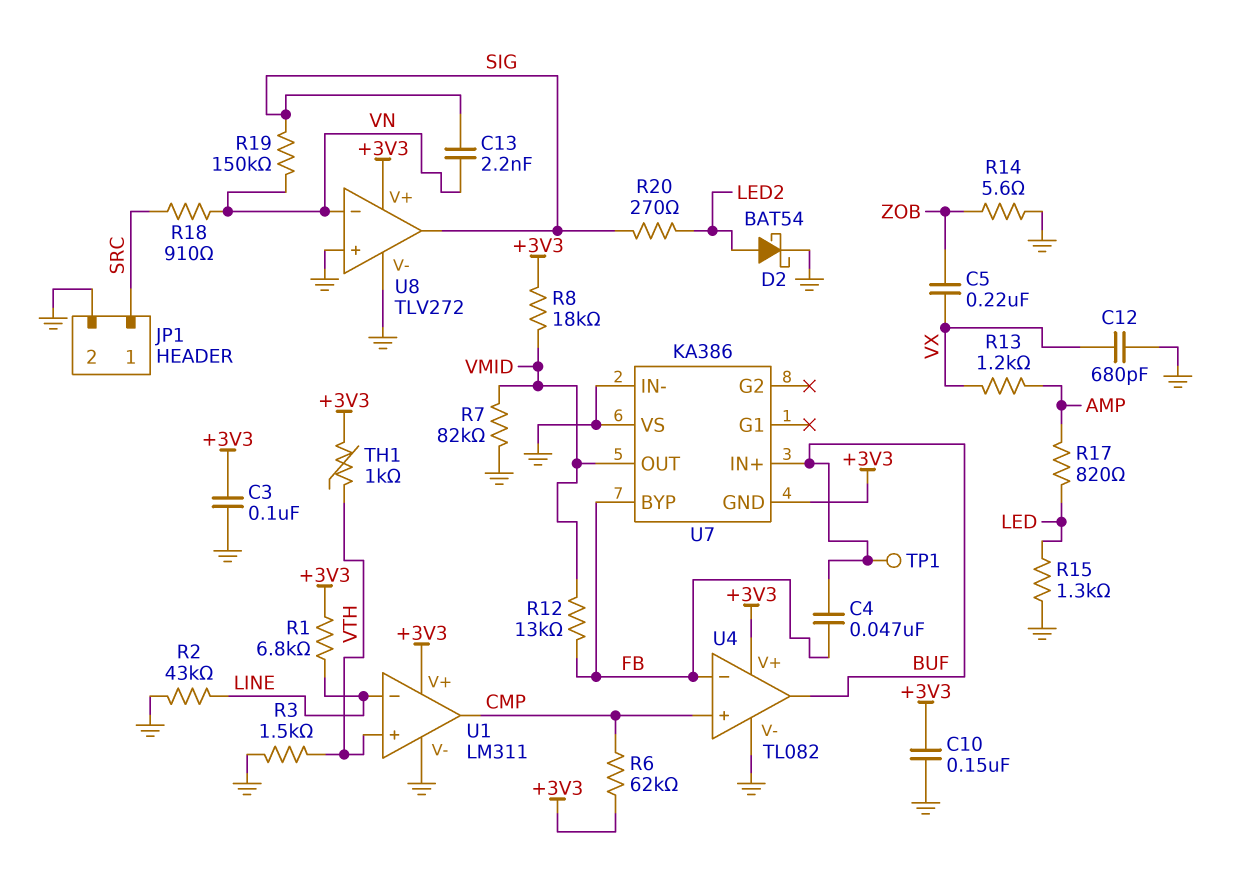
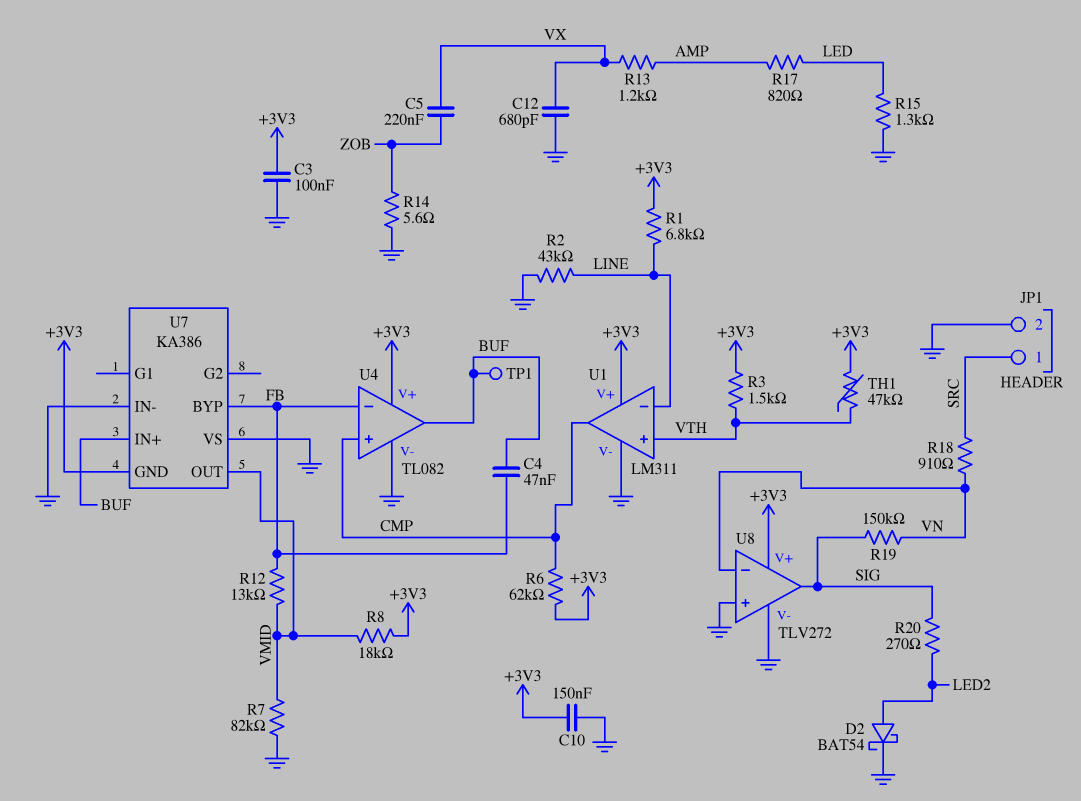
C13: 2.2nF (SIG, VN) -> none
R3: 1.5k (GND, VTH) -> 1.5k (+3V3, VTH)
TH1: 1k (+3V3, VTH) -> 47k (+3V3, VTH)

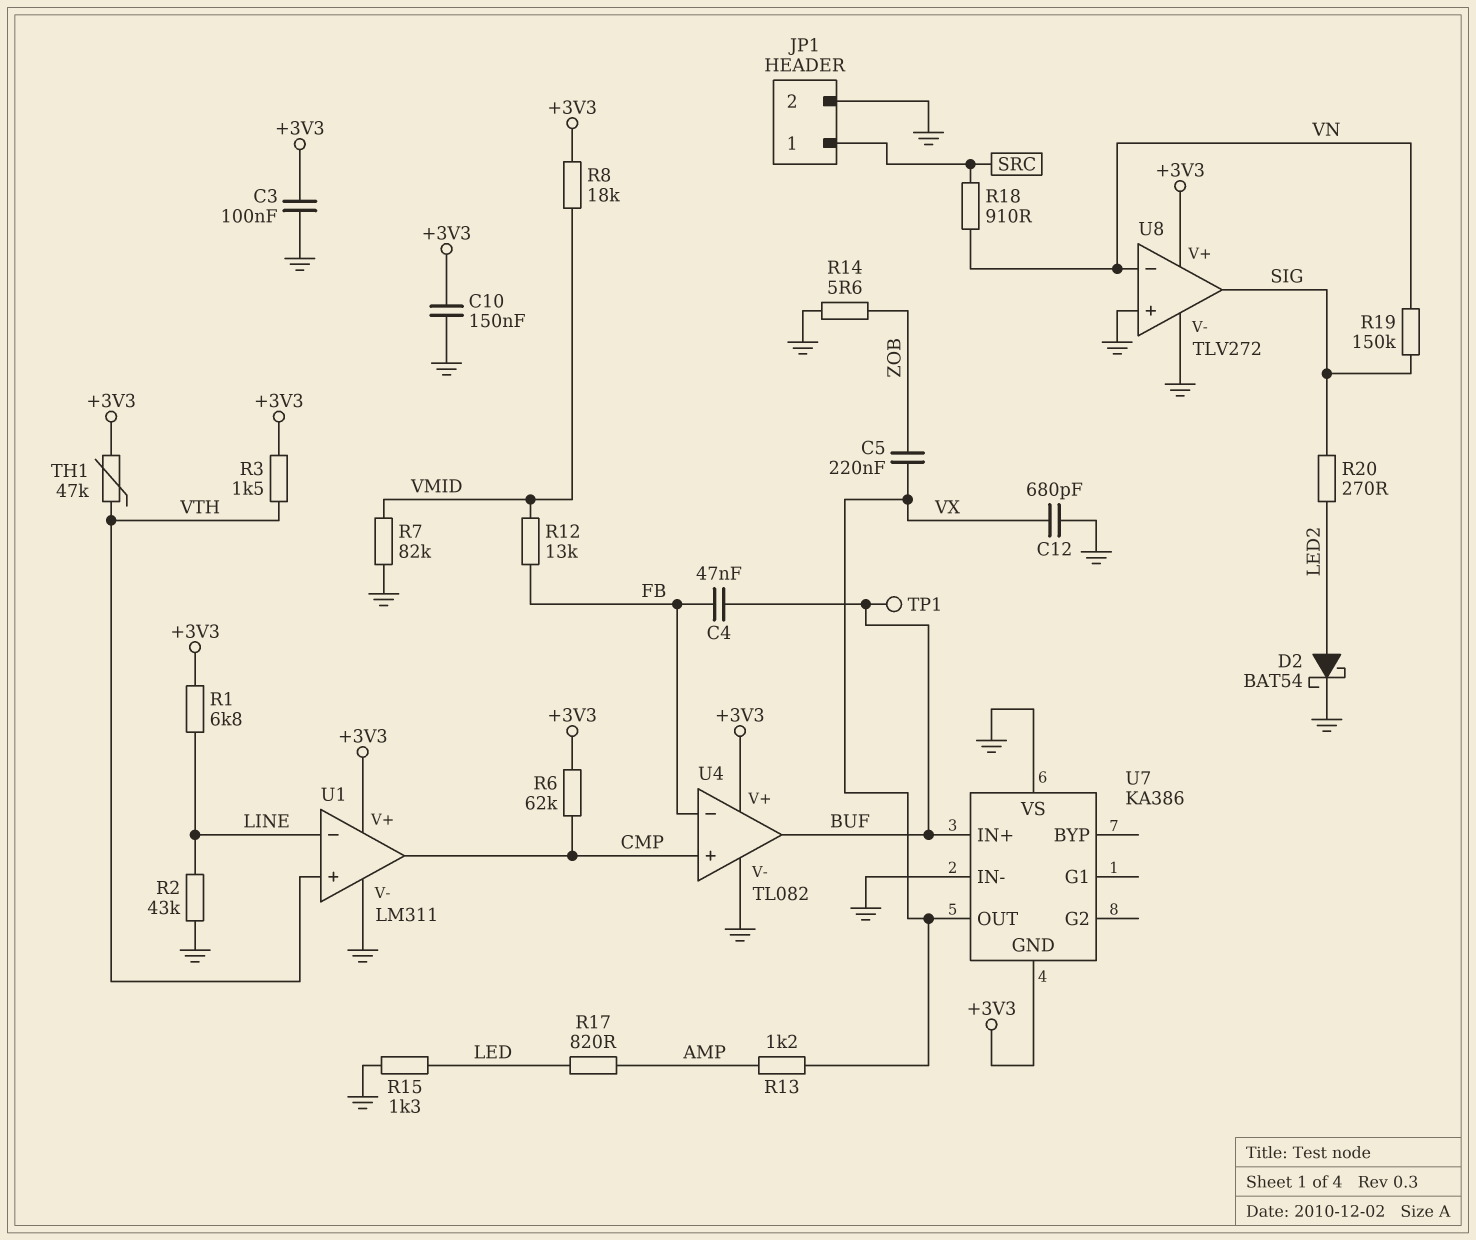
U7 pin BYP: FB -> none
U7 pin OUT: VMID -> VX

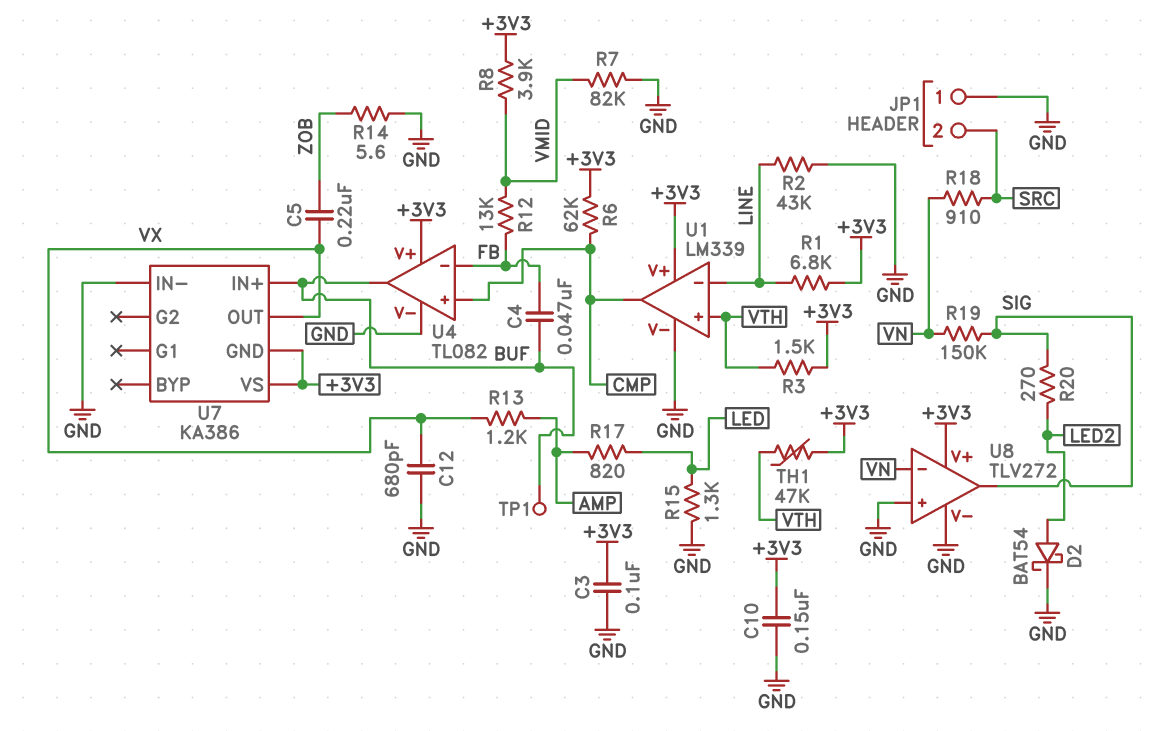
JP1 pin 1: SRC -> GND
JP1 pin 2: GND -> SRC
R8: 18k (+3V3, VMID) -> 3.9k (+3V3, VMID)
U1: LM311 -> LM339
U7 pin VS: GND -> +3V3

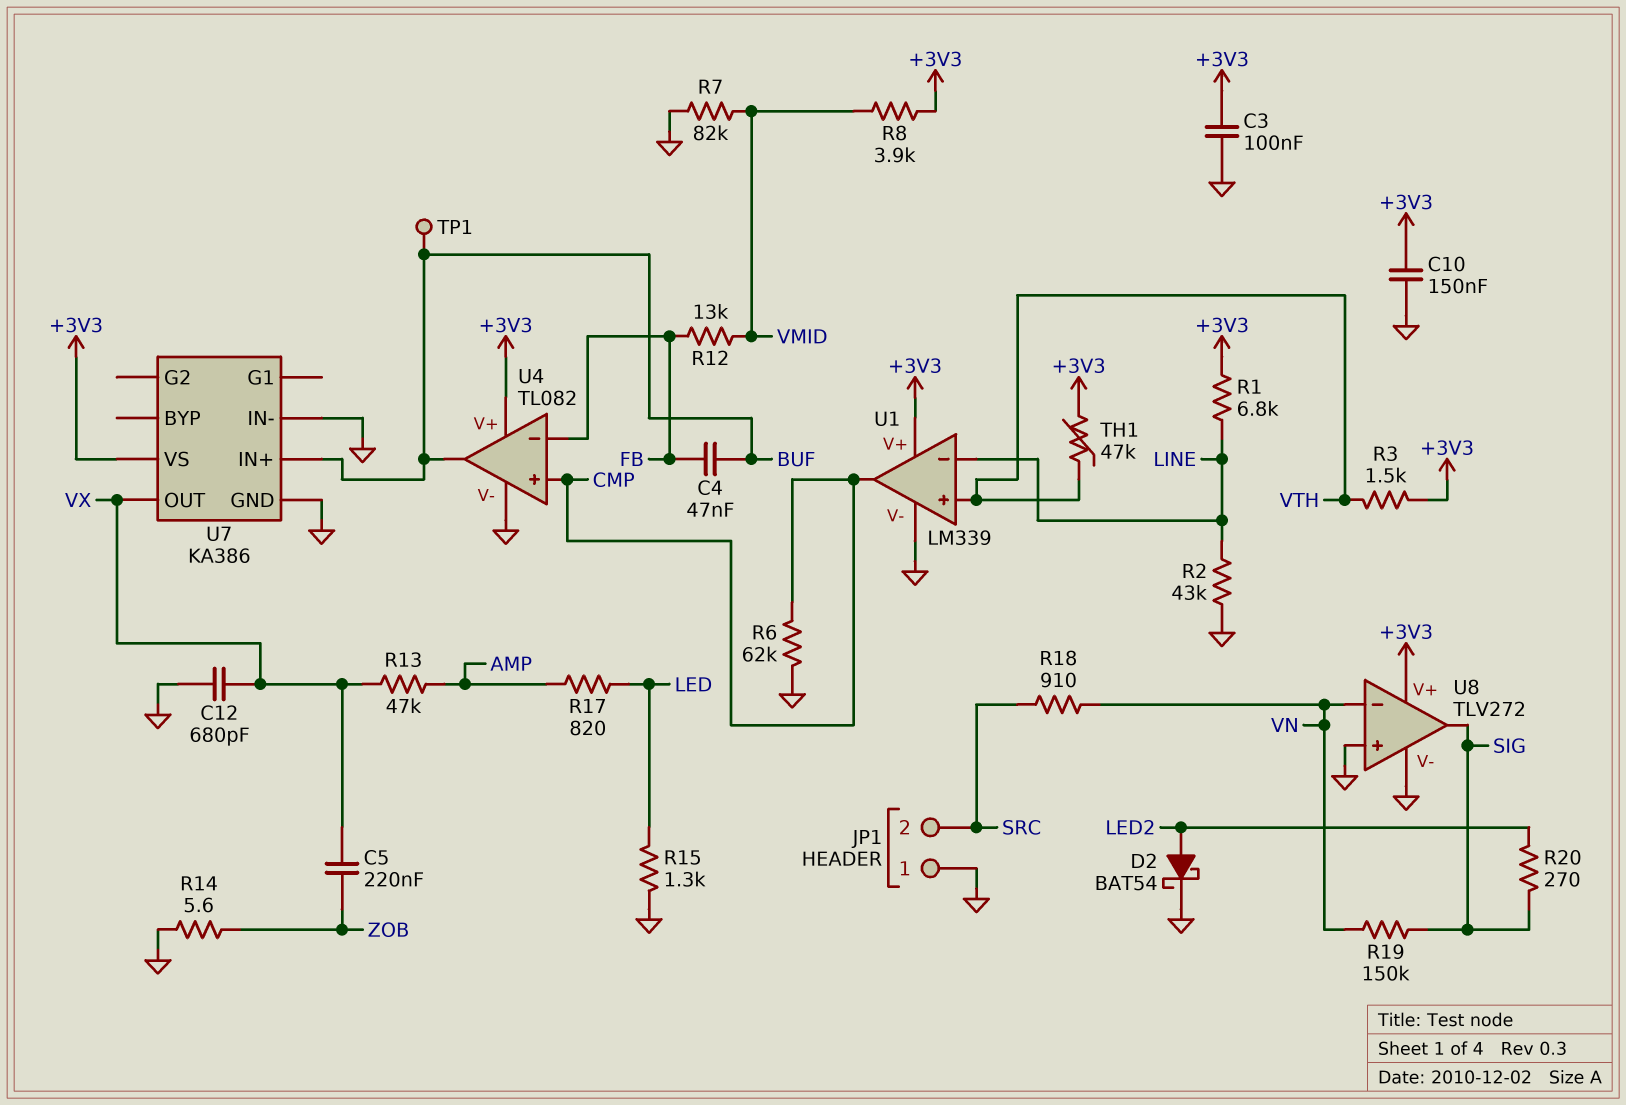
R6: 62k (+3V3, CMP) -> 62k (CMP, GND)
R13: 1.2k (AMP, VX) -> 47k (AMP, VX)
U7 pin GND: +3V3 -> GND

